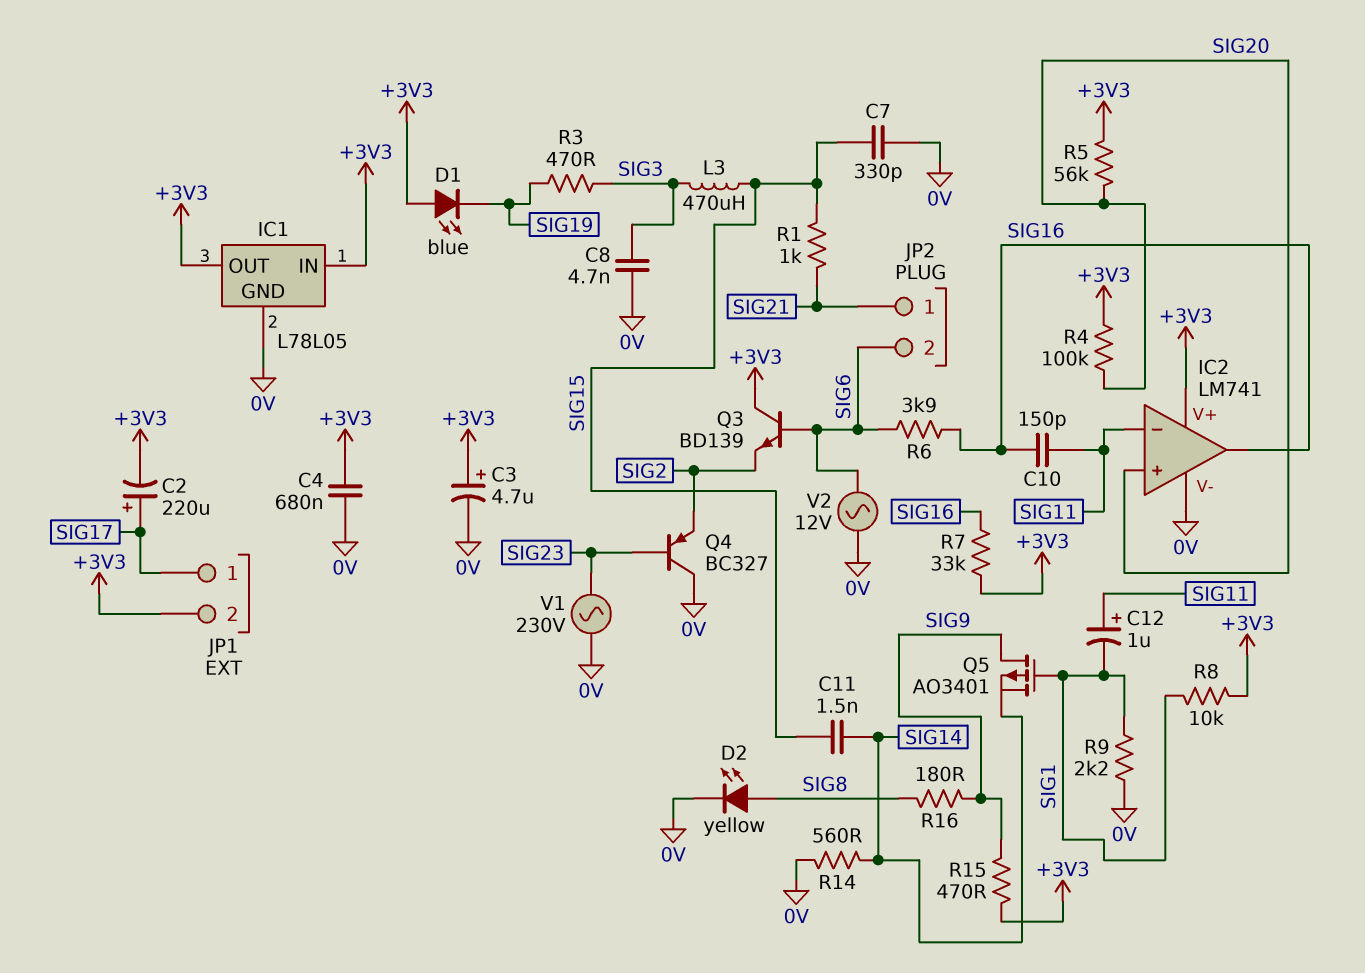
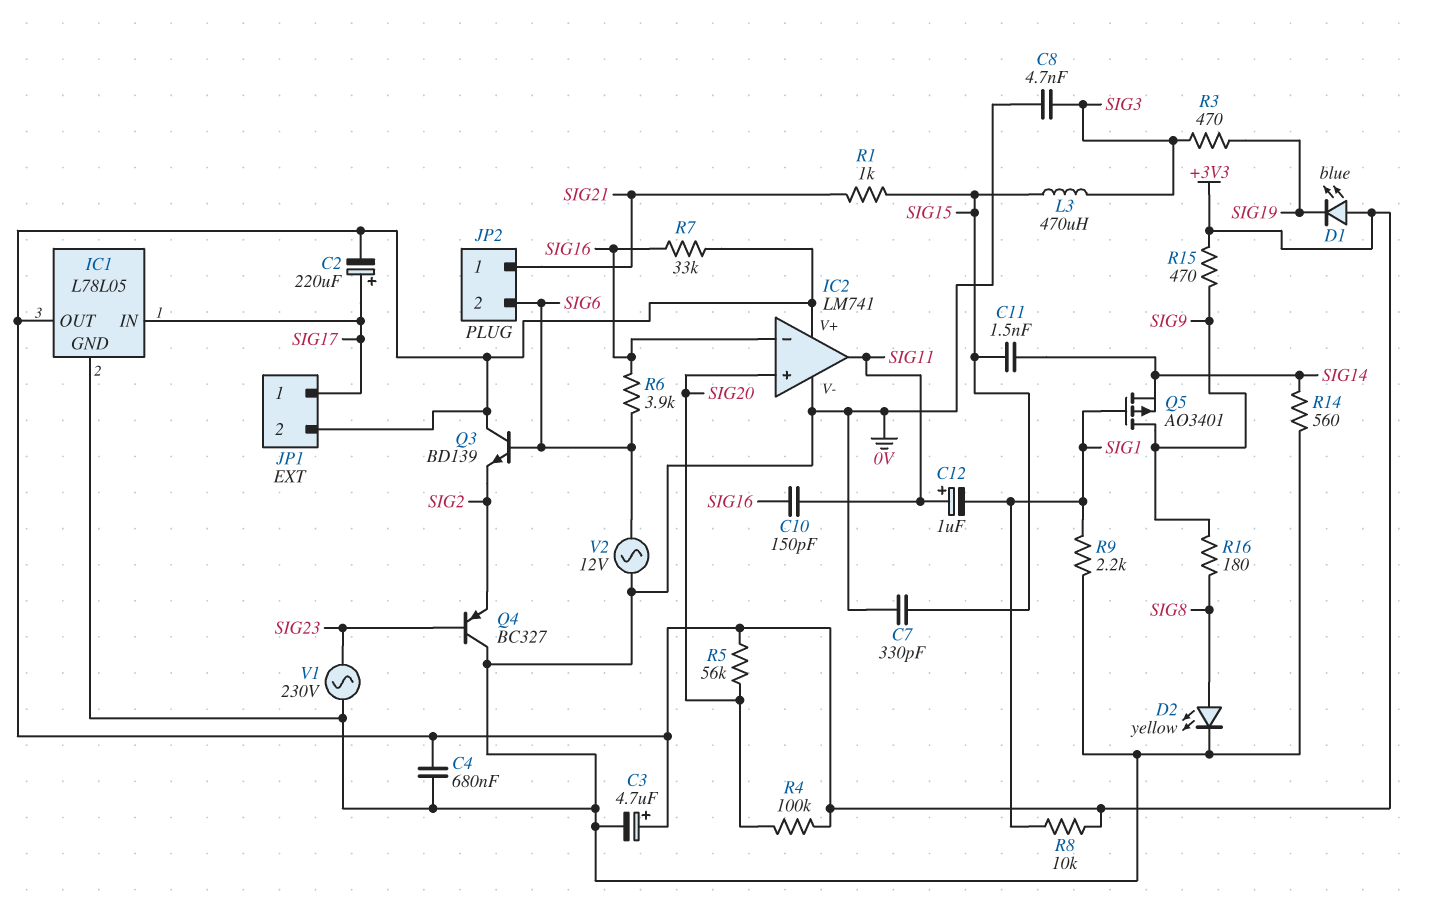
IC1 pin IN: +3V3 -> SIG17
IC2 pin in-: SIG11 -> SIG16
IC2 pin out: SIG16 -> SIG11

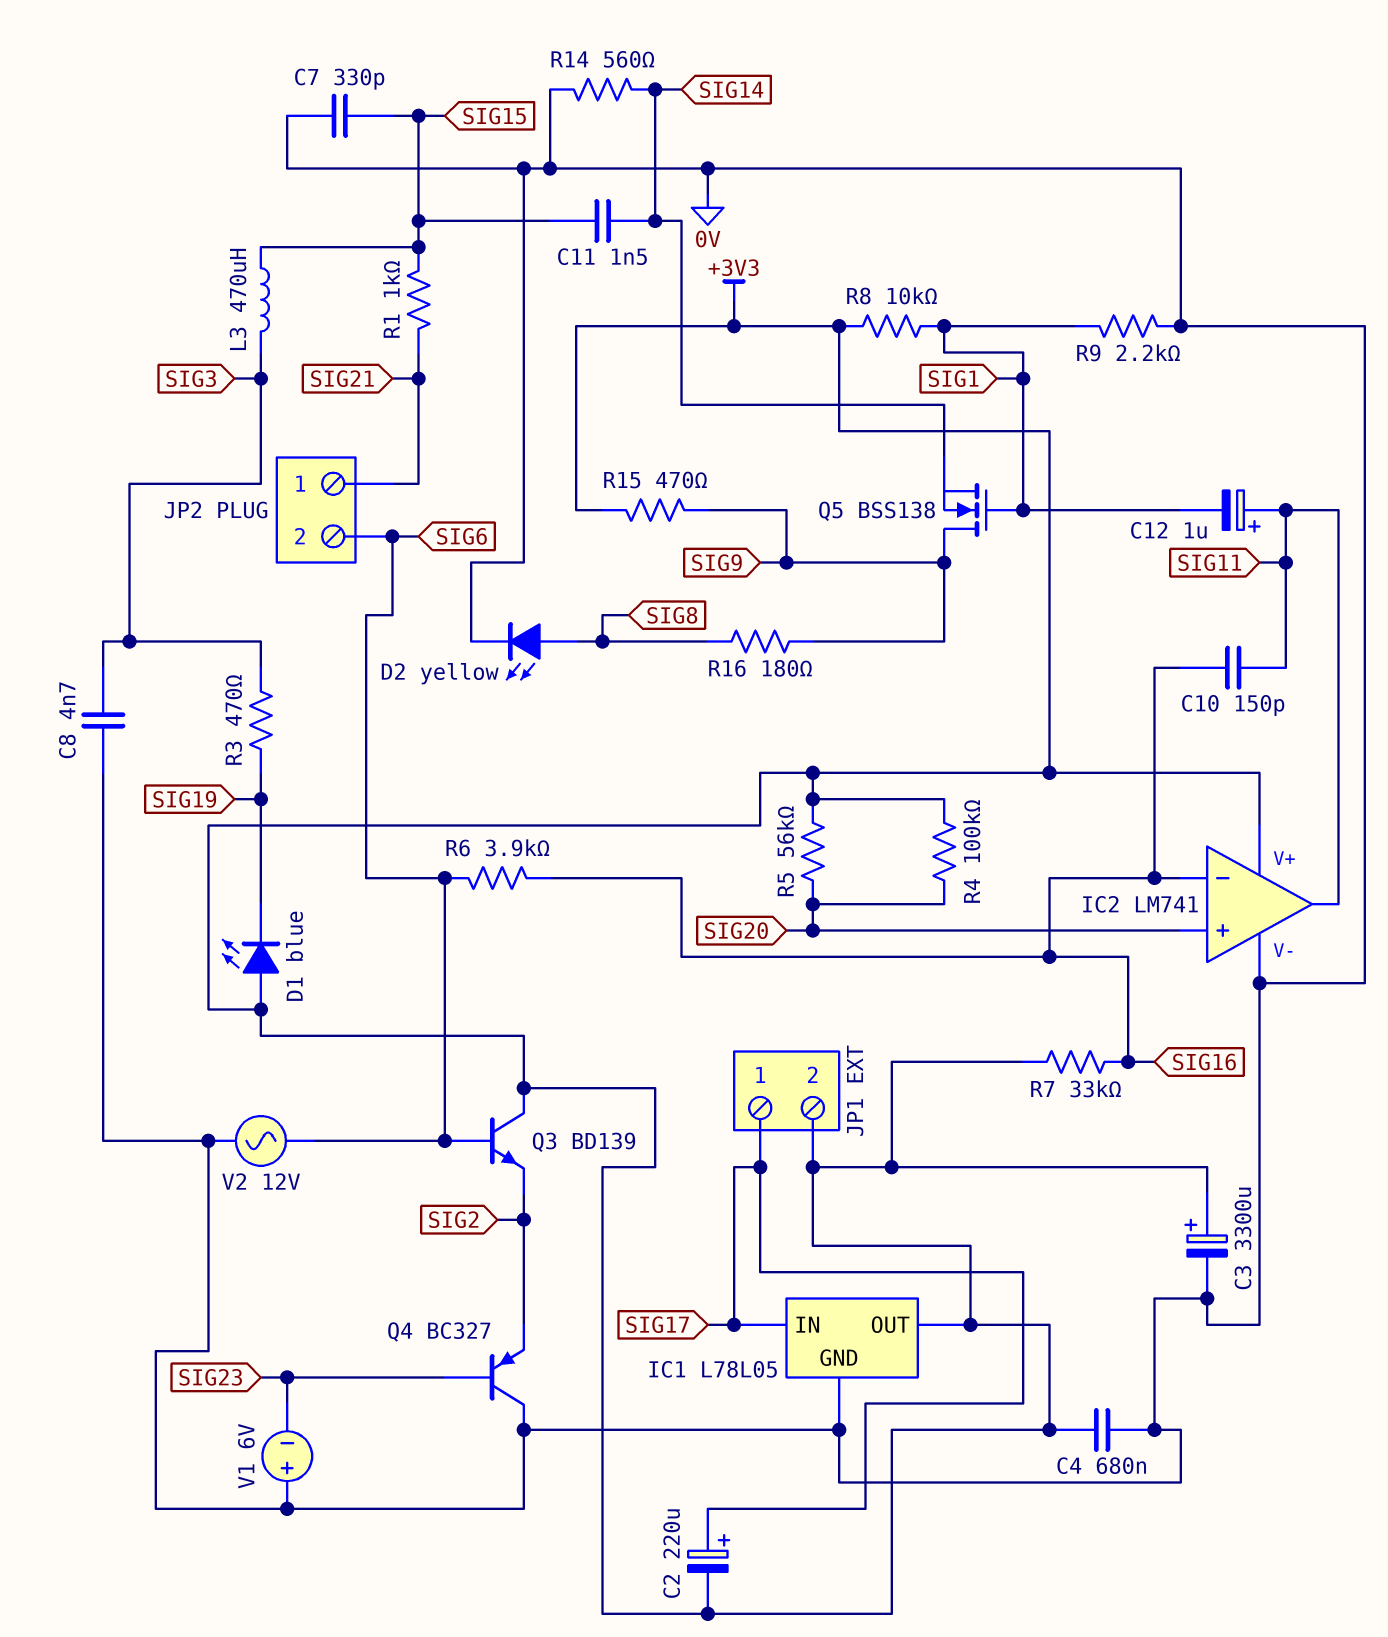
C3: 4.7uF (plus +3V3, minus 0V) -> 3300uF (plus +3V3, minus 0V)
Q5: PMOS AO3401 (G SIG1, D SIG9, S SIG14) -> NMOS BSS138 (G SIG1, D SIG9, S SIG14)
V1: AC 230V (0V, SIG23) -> 6V (plus 0V, minus SIG23)

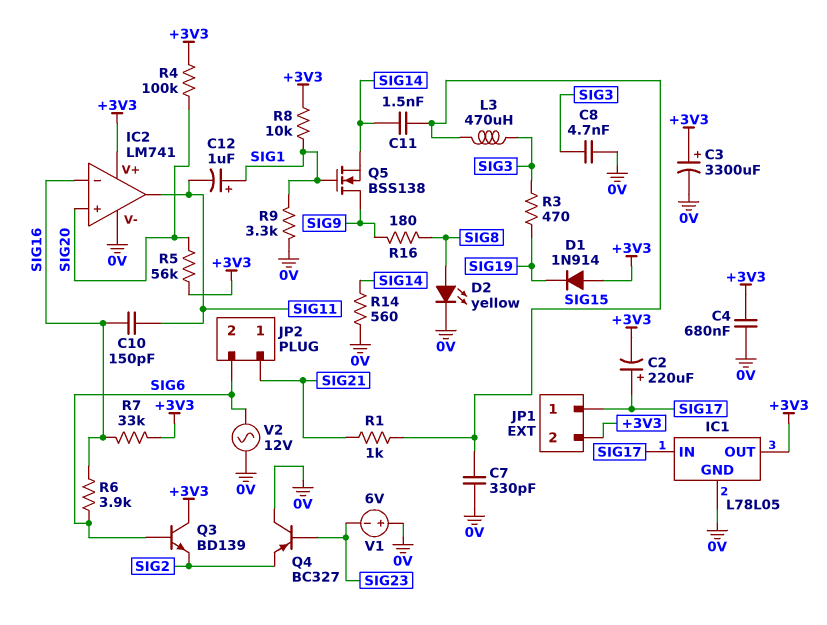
C12: 1uF (plus SIG11, minus SIG1) -> 1uF (plus SIG1, minus SIG11)
D1: LED blue (A +3V3, K SIG19) -> diode 1N914 (A +3V3, K SIG19)
R9: 2.2k (0V, SIG1) -> 3.3k (0V, SIG1)
R15: 470 (+3V3, SIG9) -> none

